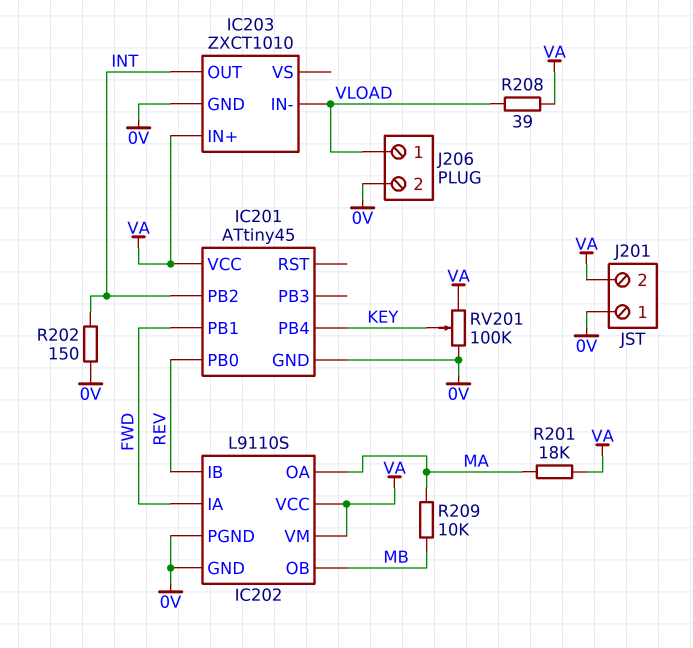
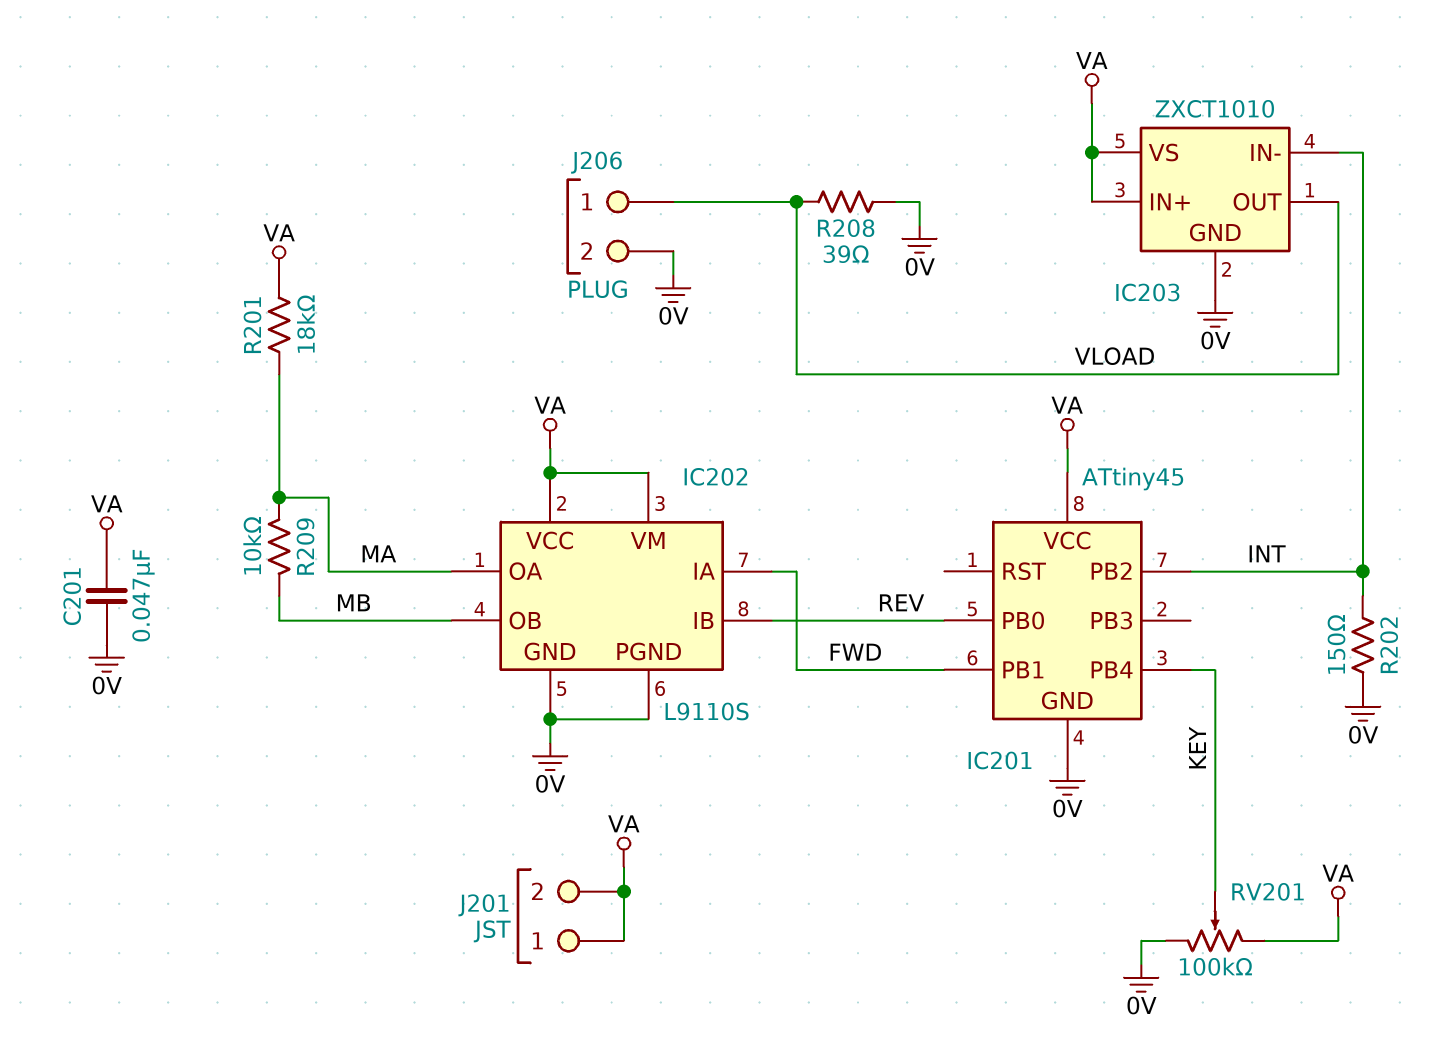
C201: none -> 47nF (0V, VA)
IC203 pin IN-: VLOAD -> INT
IC203 pin OUT: INT -> VLOAD
IC203 pin VS: none -> VA
J201 pin 1: 0V -> VA
R208: 39 (VA, VLOAD) -> 39 (0V, VLOAD)

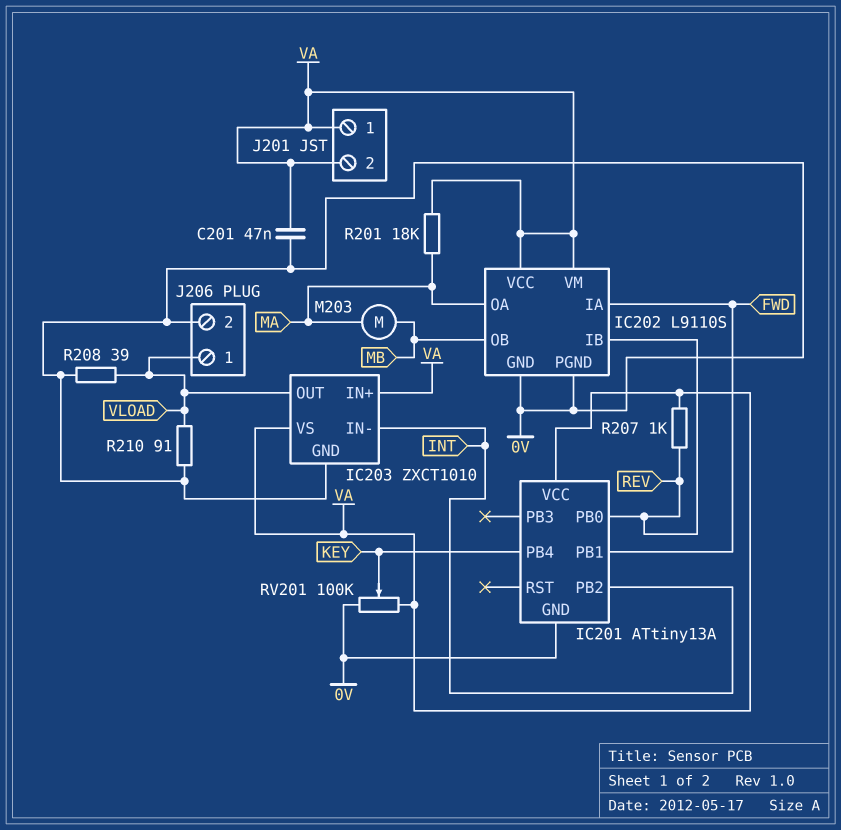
IC201: ATtiny45 -> ATtiny13A
M203: none -> motor (MA, MB)
R202: 150 (0V, INT) -> none
R207: none -> 1k (REV, VA)
R209: 10k (MA, MB) -> none
R210: none -> 91 (0V, VLOAD)

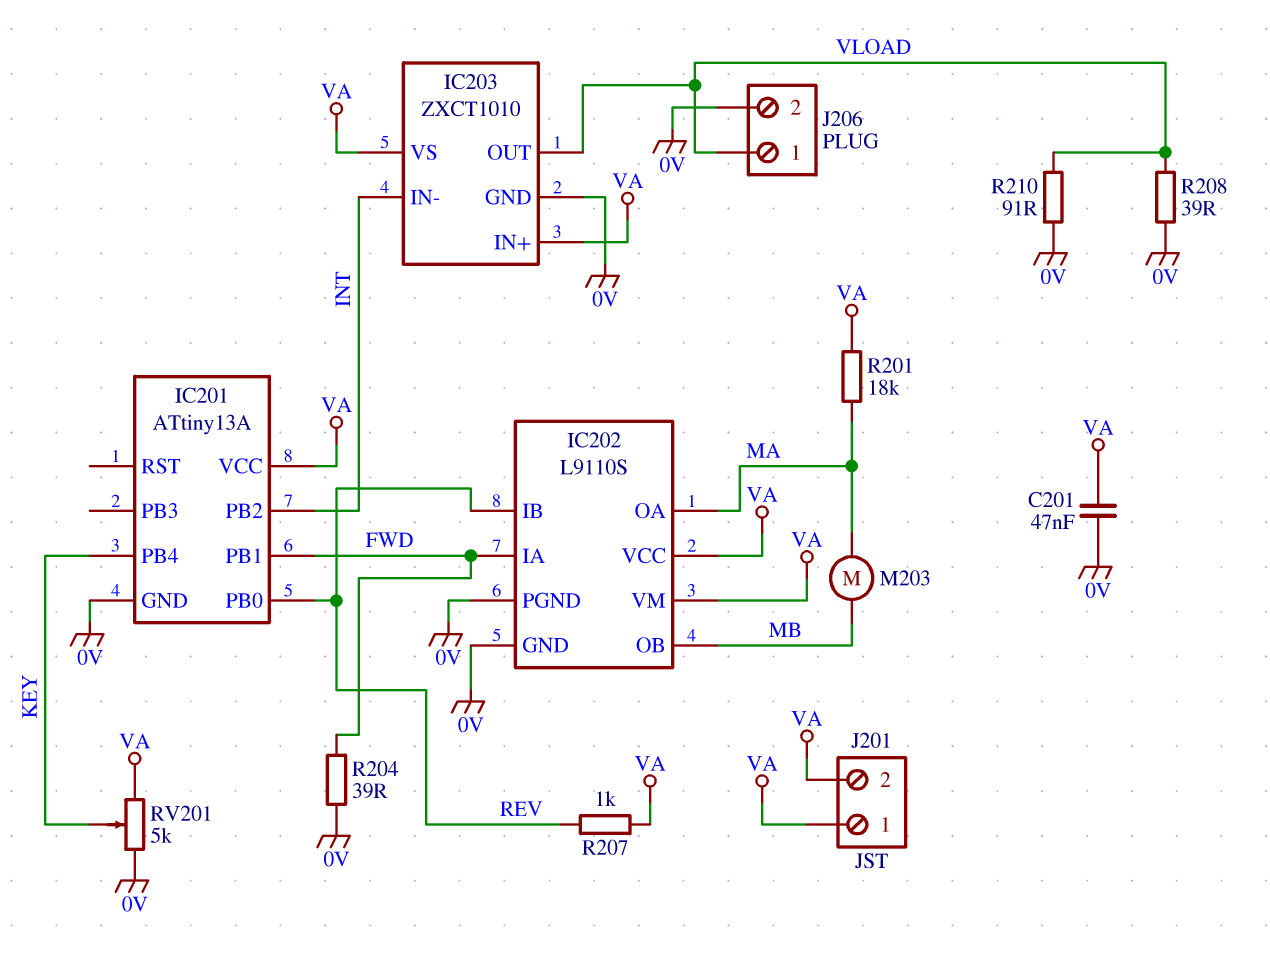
R204: none -> 39 (0V, FWD)
RV201: 100k (0V, VA, wiper KEY) -> 5k (0V, VA, wiper KEY)

